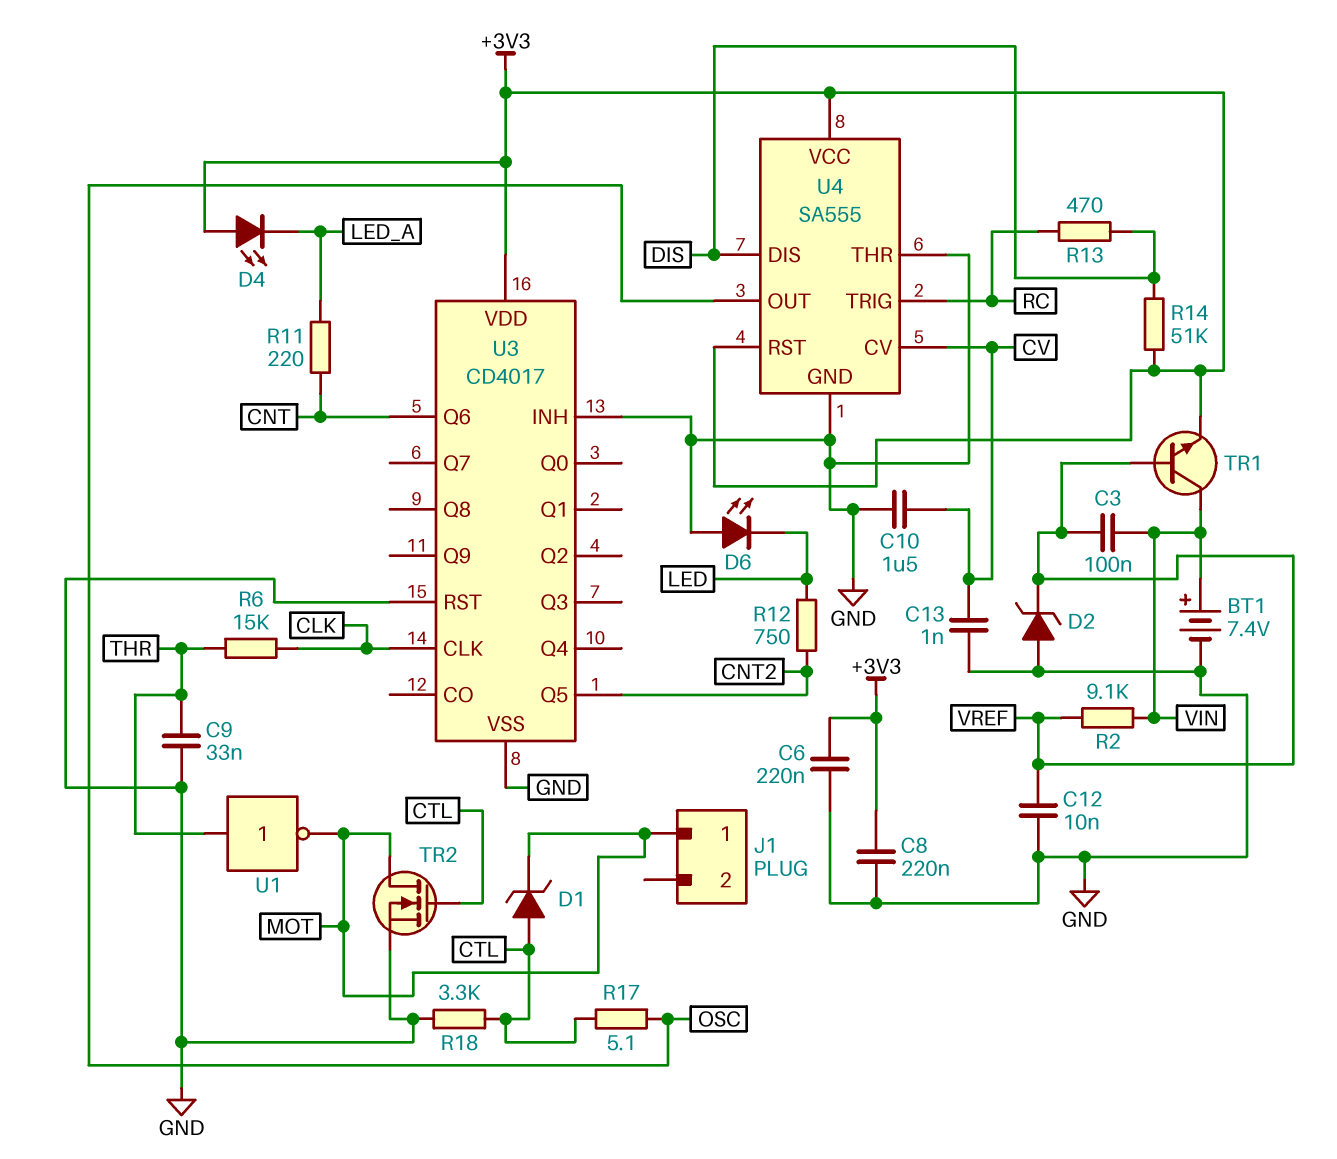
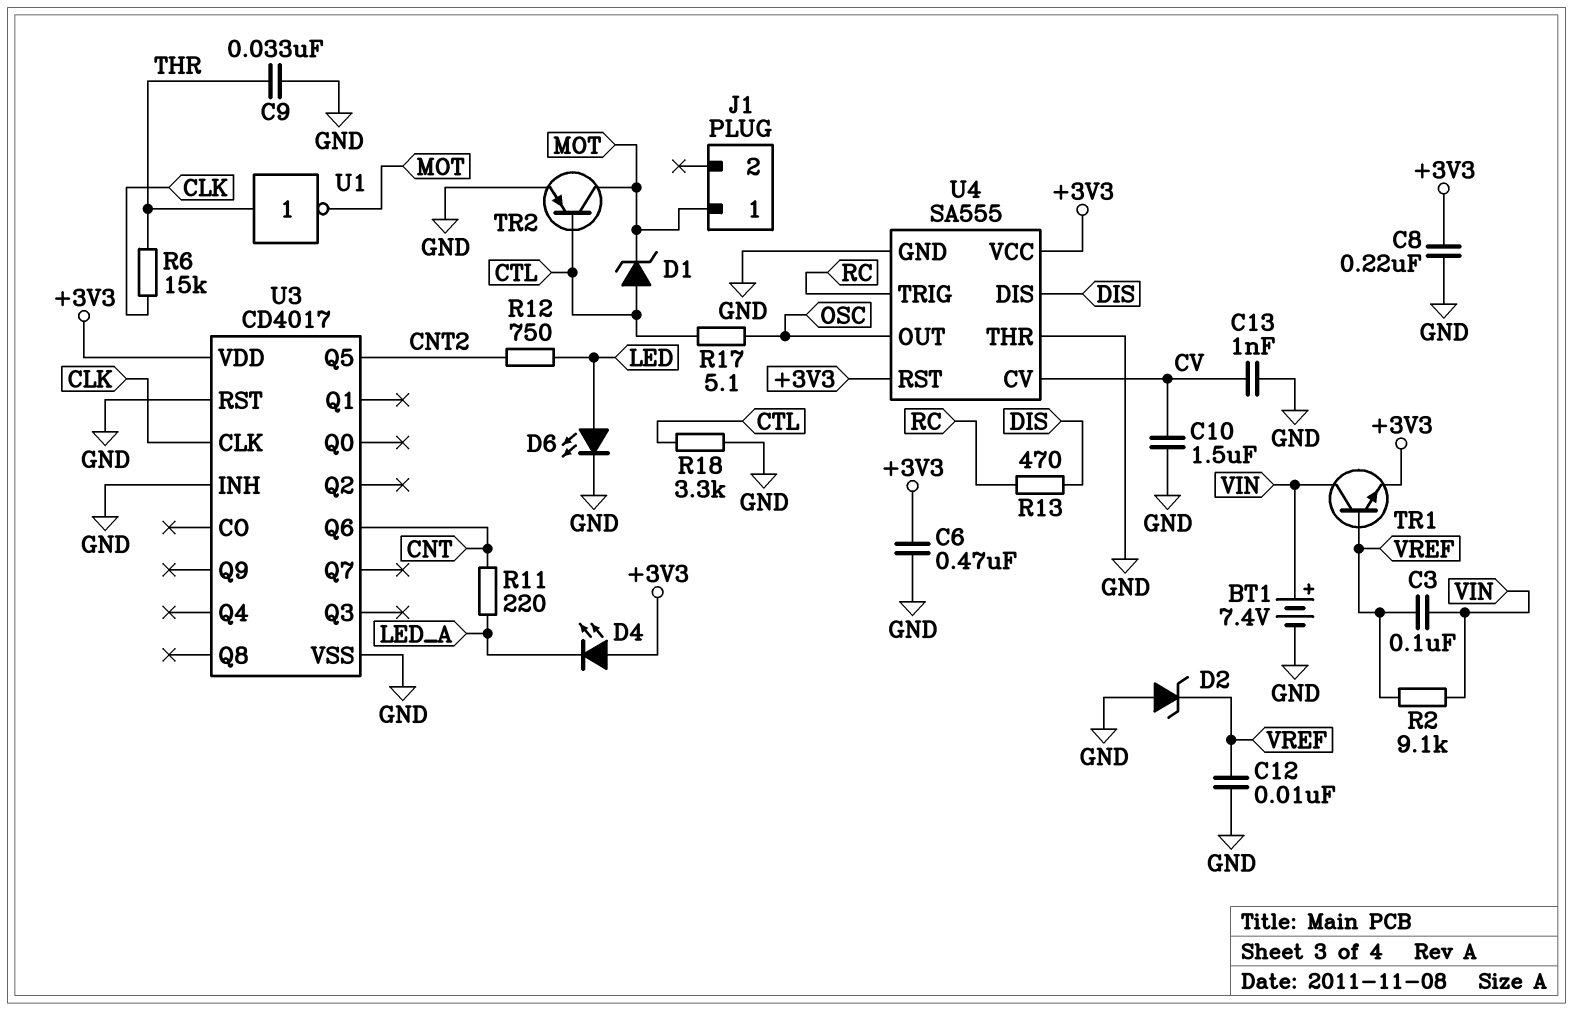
C6: 220nF (+3V3, GND) -> 470nF (+3V3, GND)
D6: LED (A GND, K LED) -> LED (A LED, K GND)
R14: 51k (+3V3, DIS) -> none
TR2: NMOS (G CTL, D MOT, S GND) -> PNP (B CTL, C MOT, E GND)

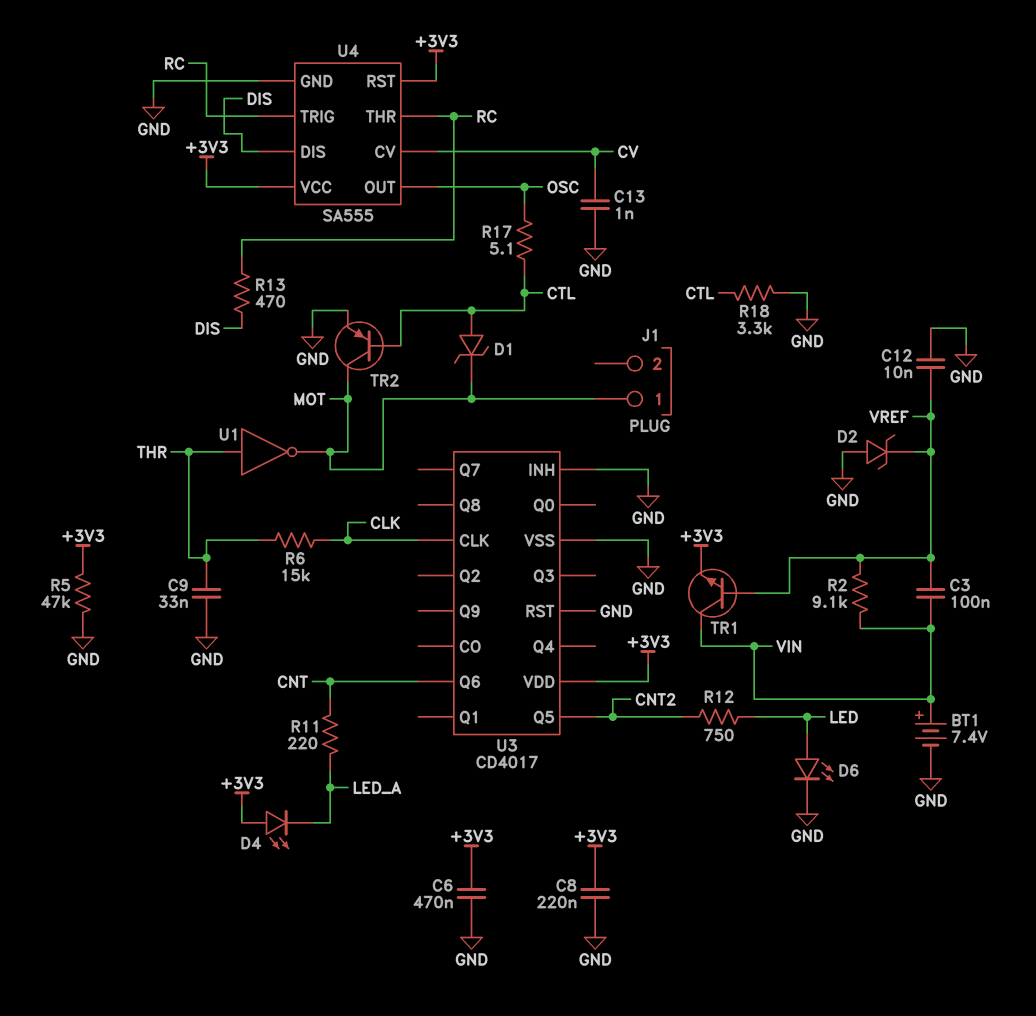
C10: 1.5uF (CV, GND) -> none
R5: none -> 47k (+3V3, GND)
U4 pin THR: GND -> RC

